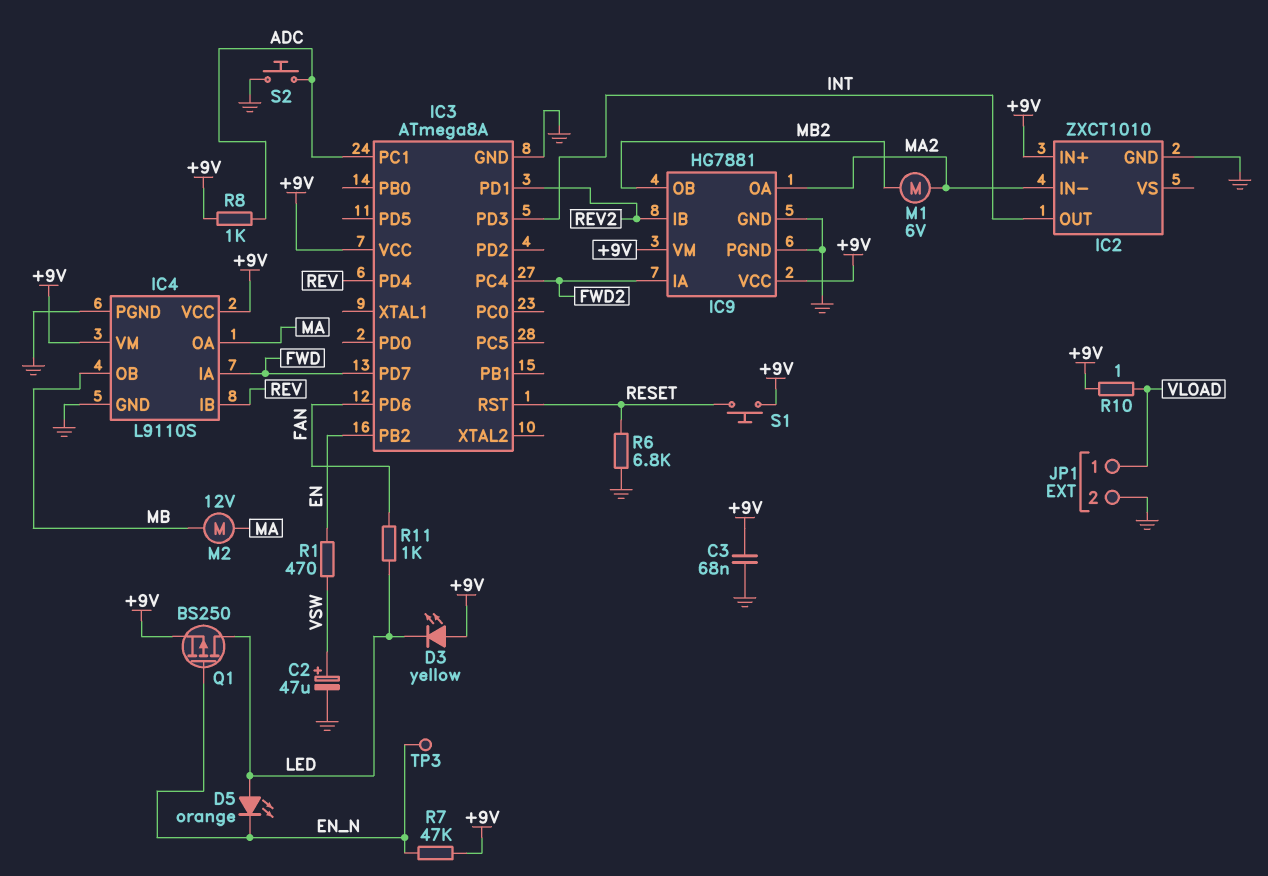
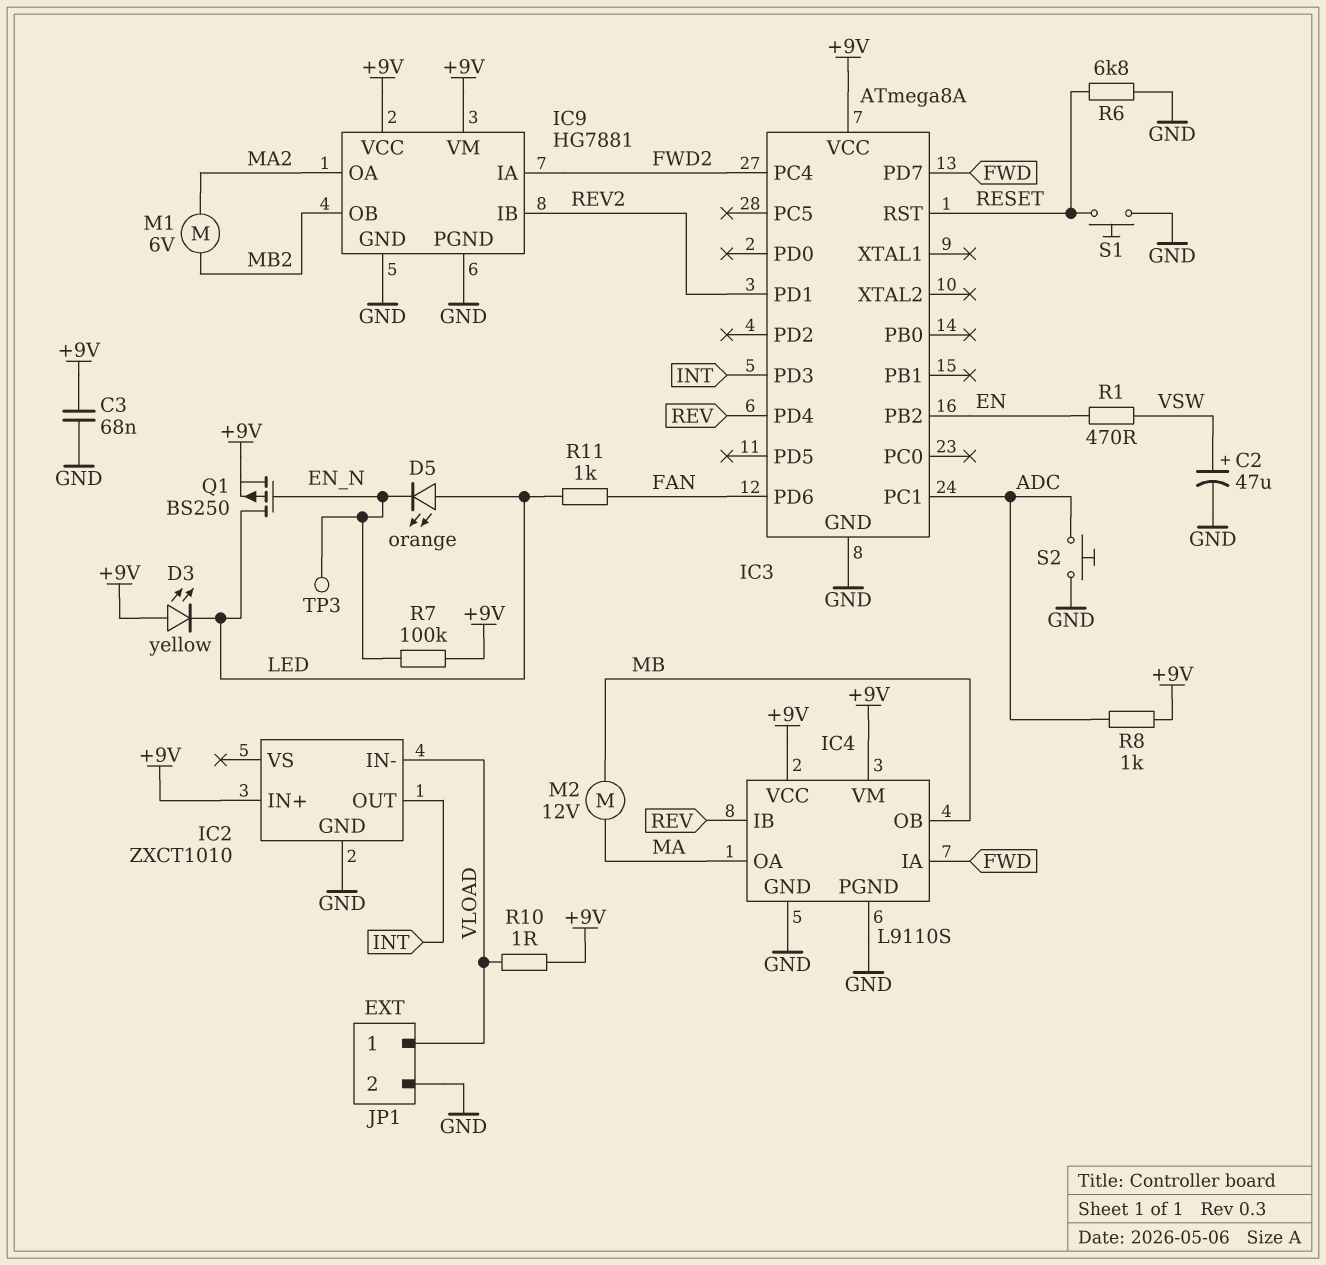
IC2 pin IN-: MA2 -> VLOAD
R7: 47k (+9V, EN_N) -> 100k (+9V, EN_N)
S1: button (+9V, RESET) -> button (GND, RESET)

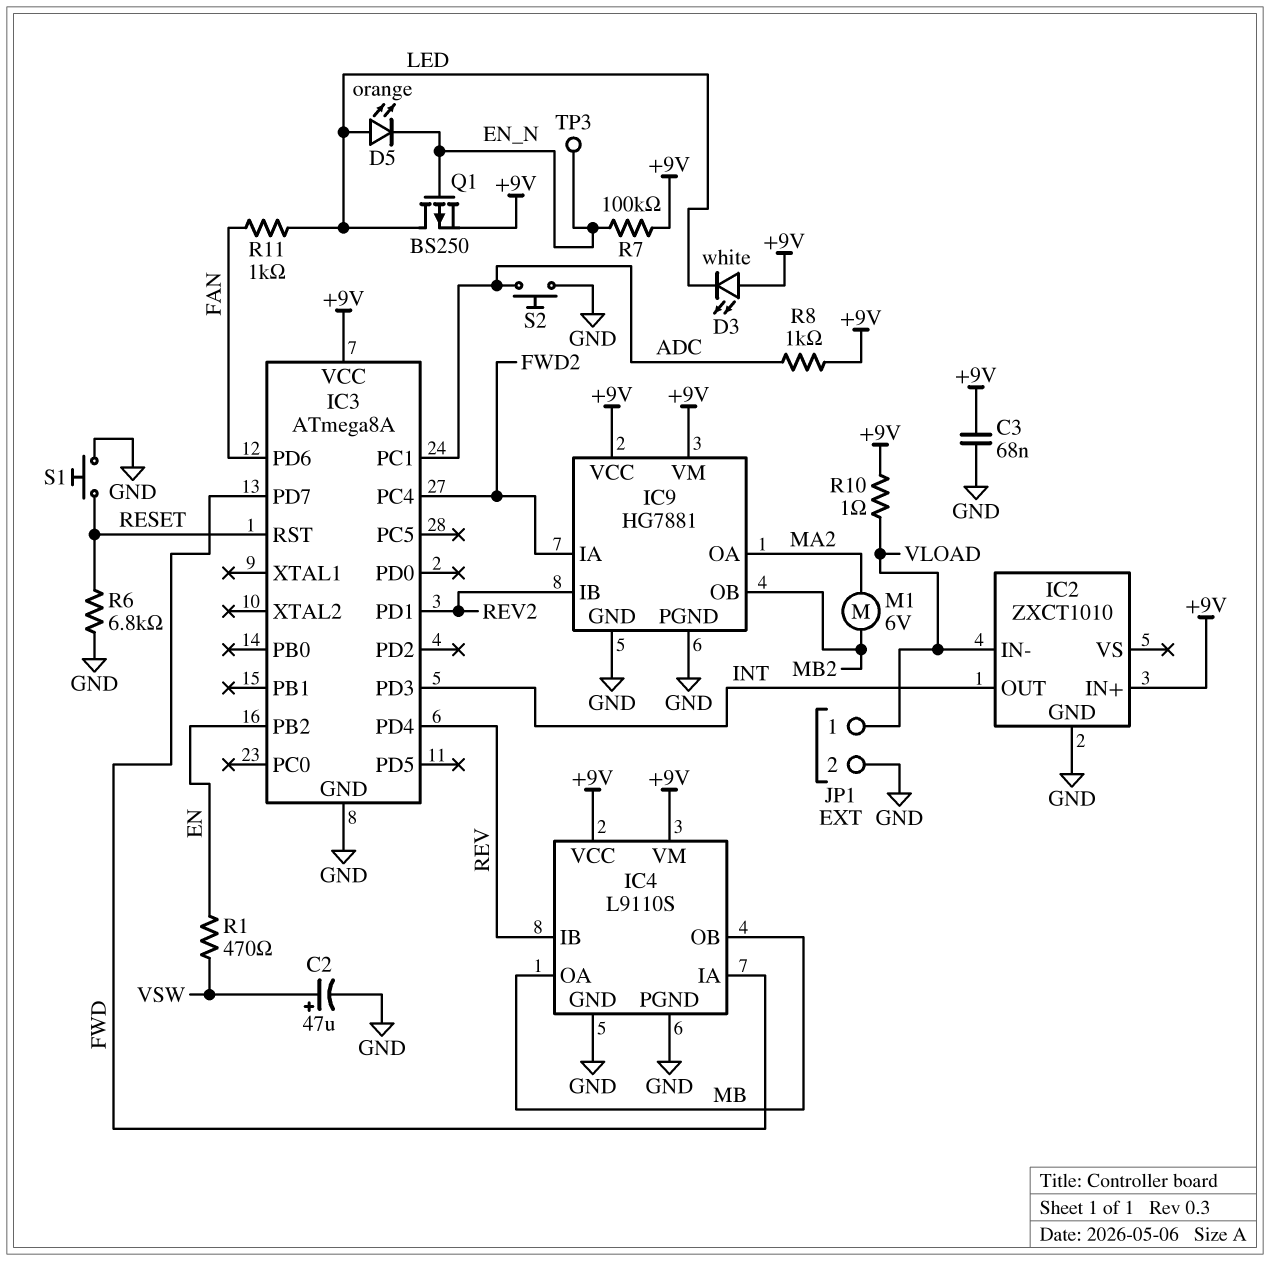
D3: LED yellow (A +9V, K LED) -> LED white (A +9V, K LED)
IC4 pin OA: MA -> MB
M2: motor 12V (MA, MB) -> none

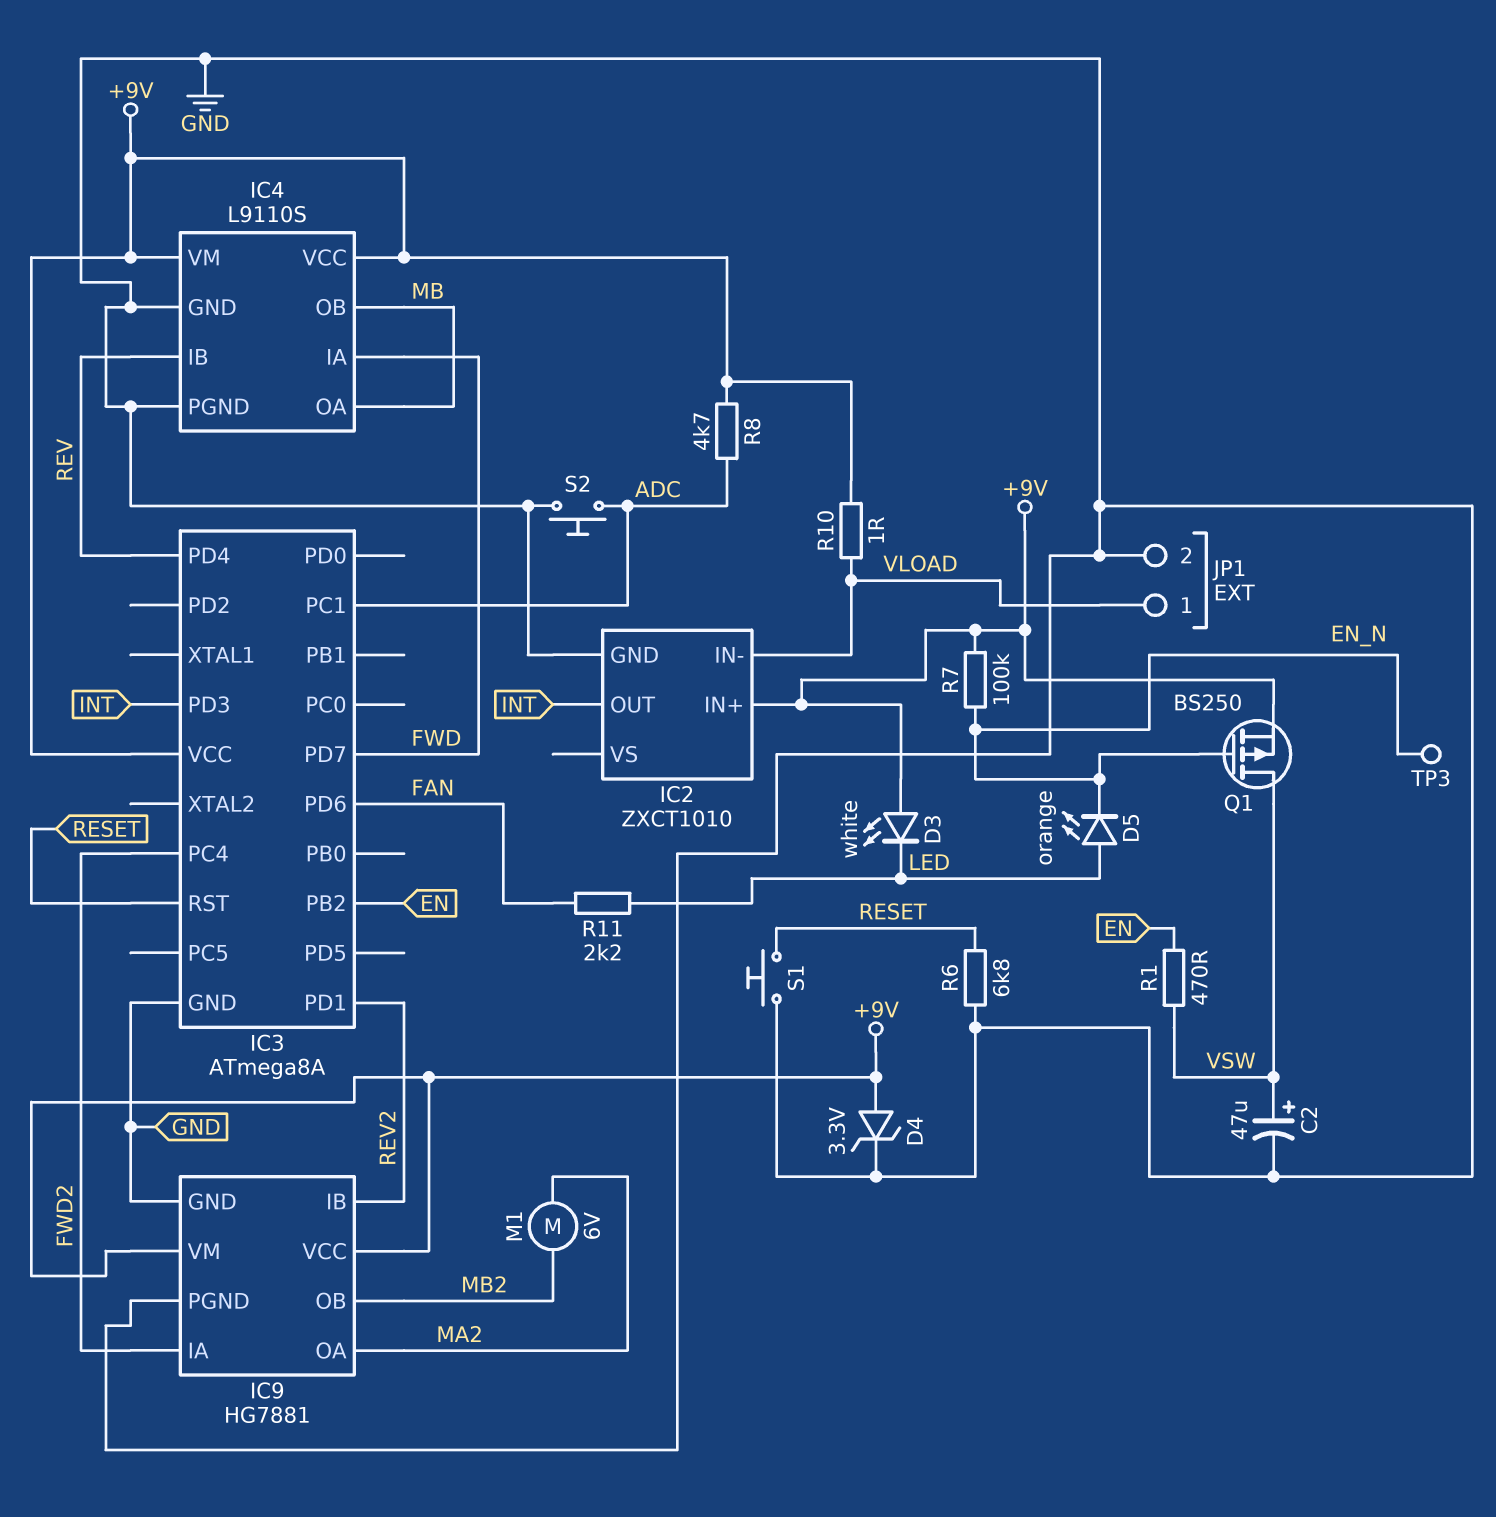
C3: 68nF (+9V, GND) -> none
D4: none -> zener 3.3V (A +9V, K GND)
Q1: PMOS BS250 (G EN_N, D LED, S +9V) -> PMOS BS250 (G EN_N, D VSW, S +9V)
R8: 1k (+9V, ADC) -> 4.7k (+9V, ADC)
R11: 1k (FAN, LED) -> 2.2k (FAN, LED)

